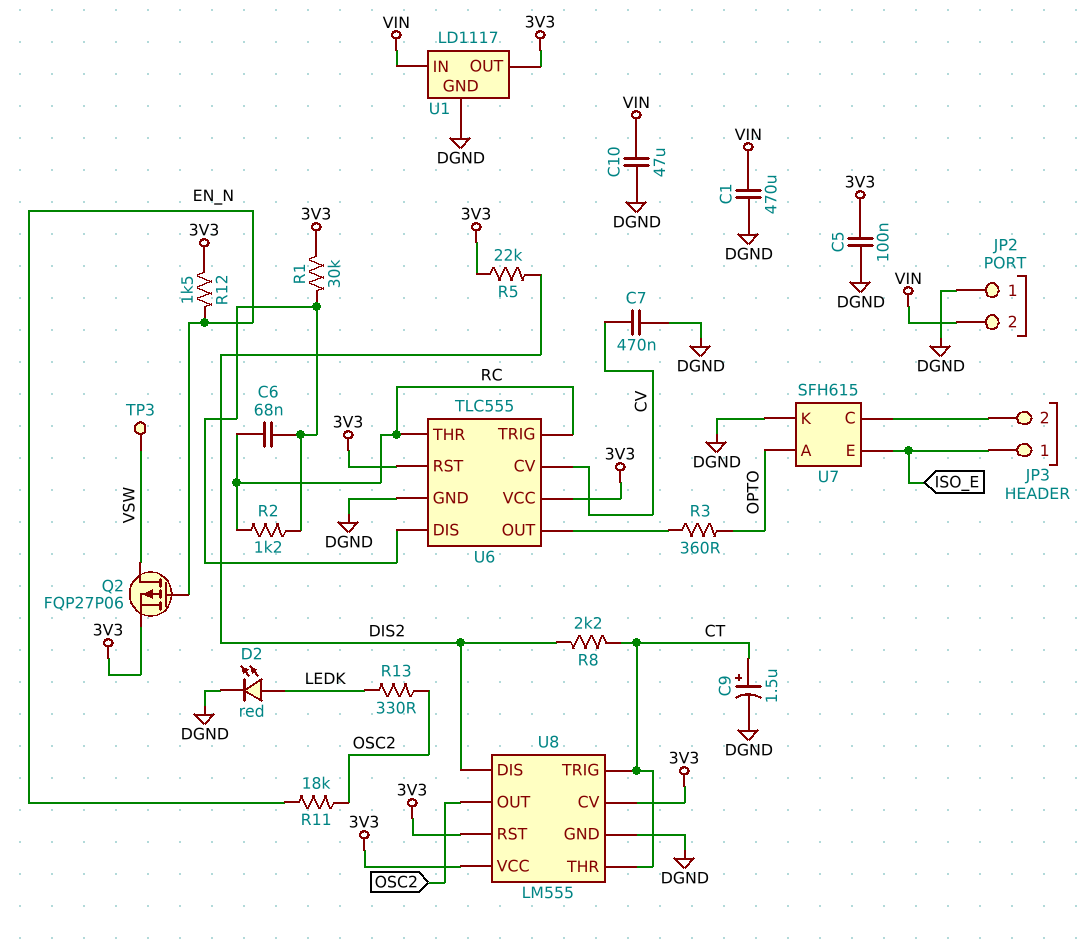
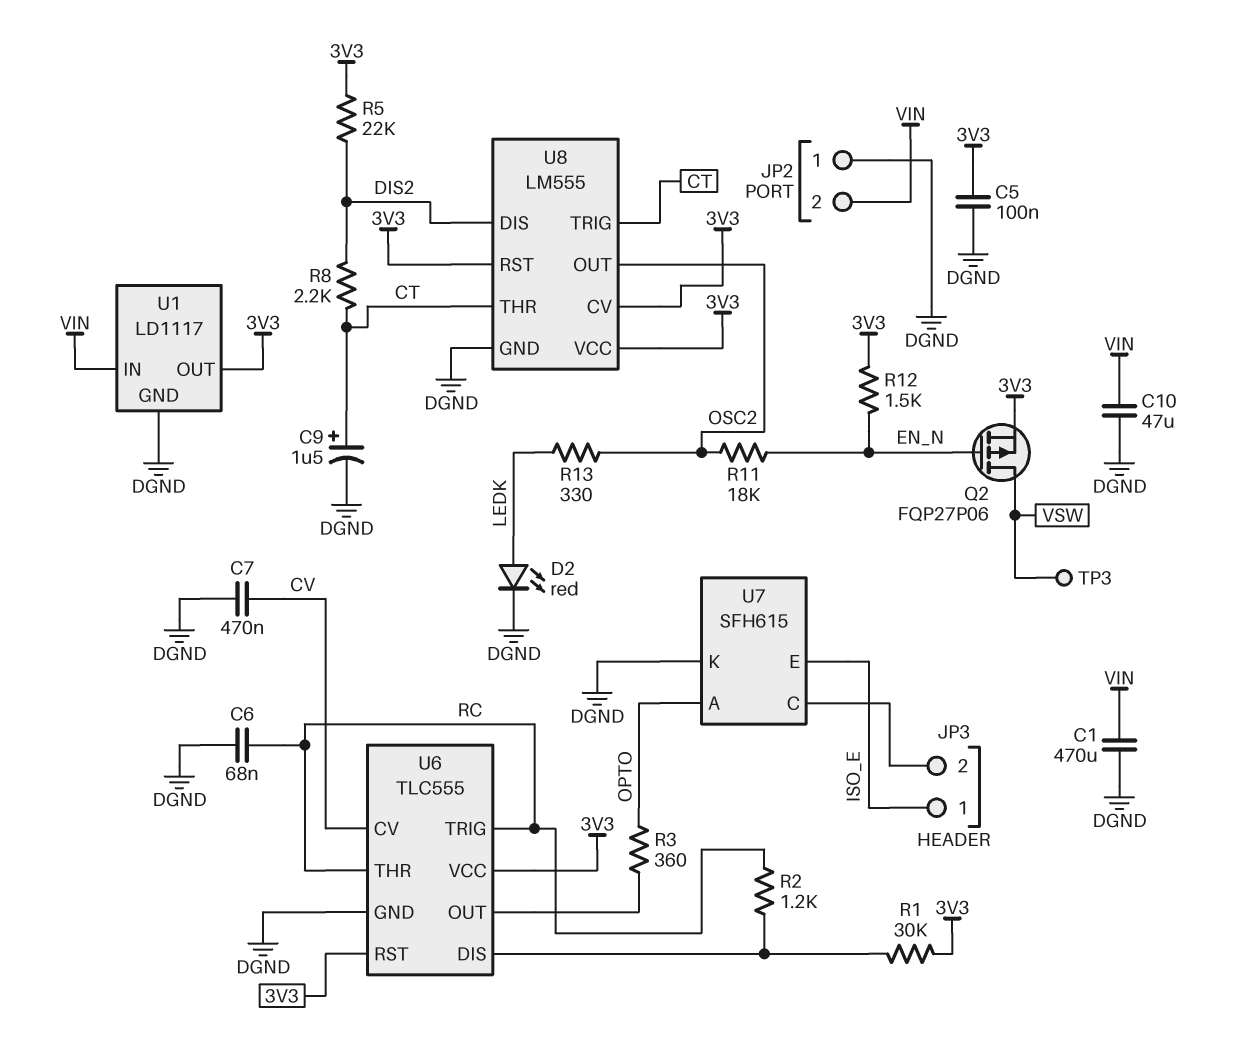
C6: 68nF (RC, U6/DIS) -> 68nF (DGND, RC)

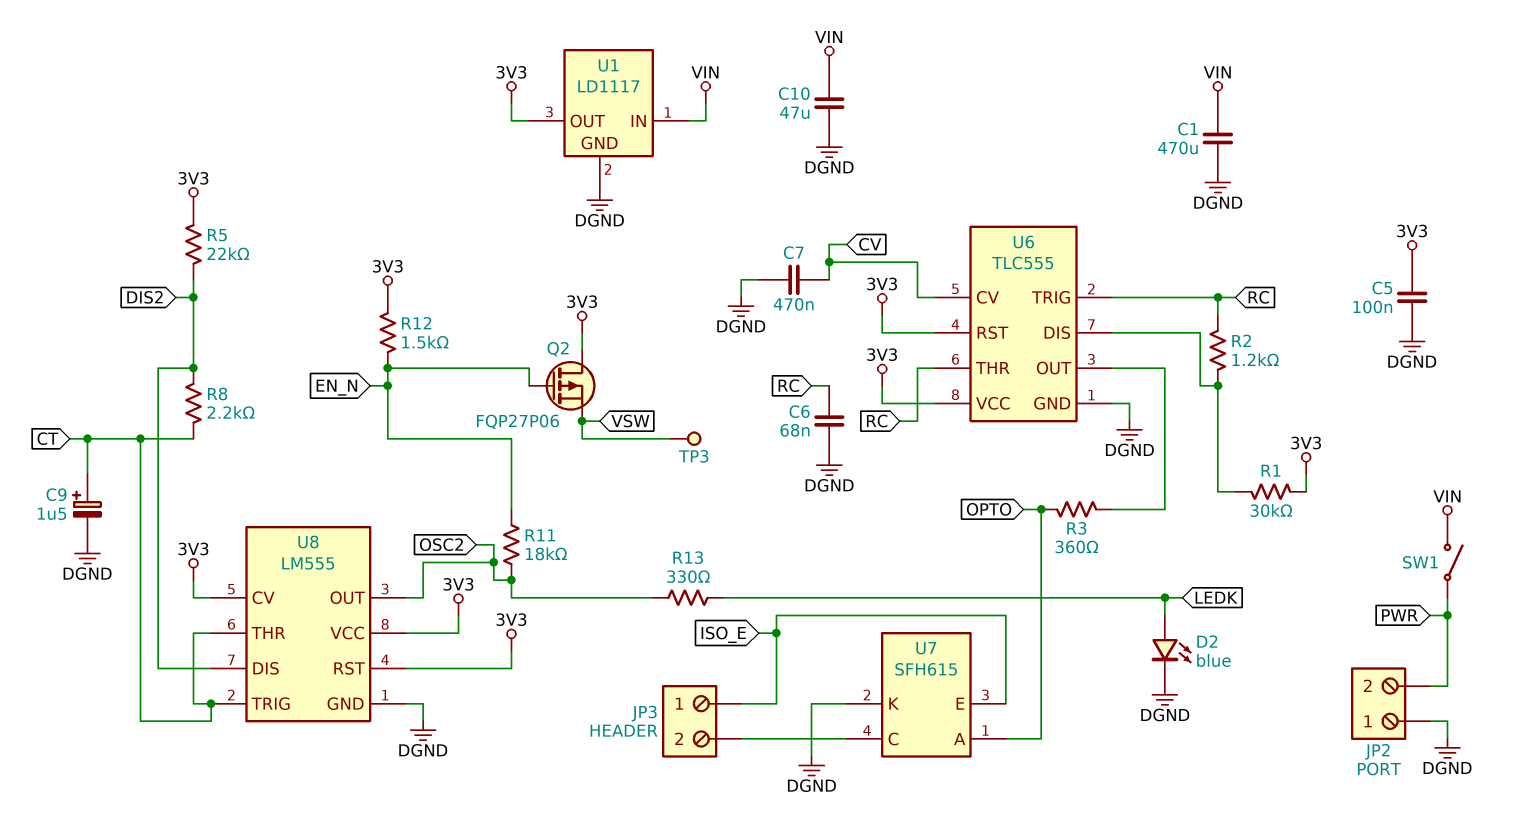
D2: LED red (A LEDK, K DGND) -> LED blue (A LEDK, K DGND)
JP2 pin 2: VIN -> PWR
Q2: PMOS FQP27P06 (G EN_N, D VSW, S 3V3) -> PMOS FQP27P06 (G EN_N, D 3V3, S VSW)
SW1: none -> switch (PWR, VIN)

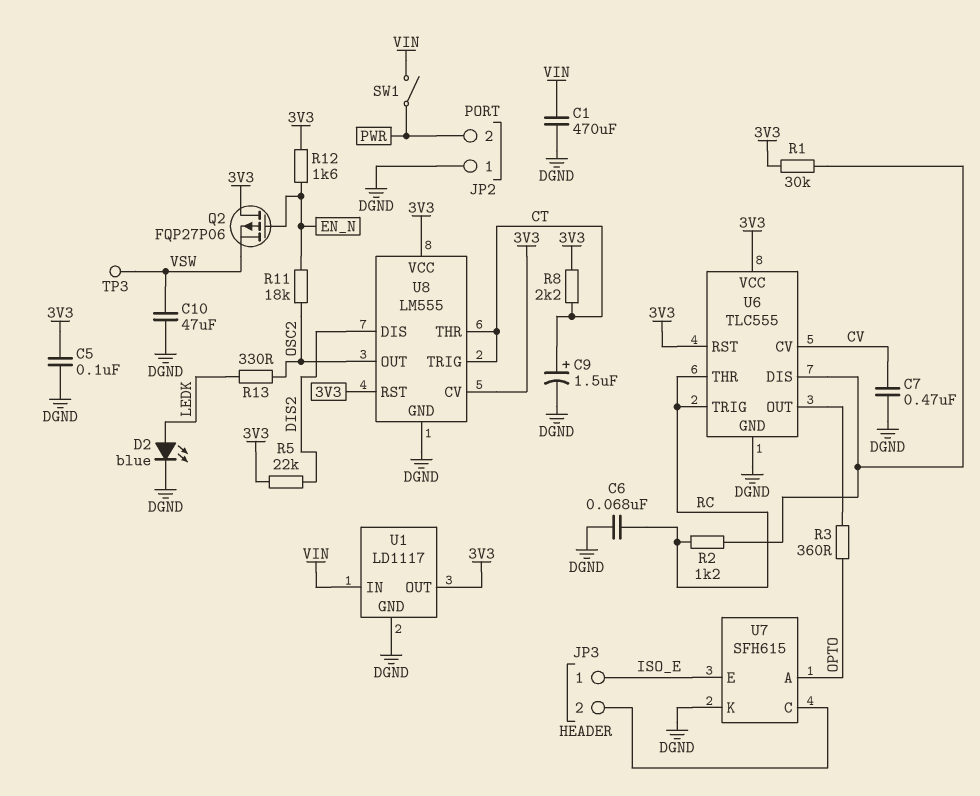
C10: 47uF (DGND, VIN) -> 47uF (DGND, VSW)
R8: 2.2k (CT, DIS2) -> 2.2k (3V3, CT)
R12: 1.5k (3V3, EN_N) -> 1.6k (3V3, EN_N)

